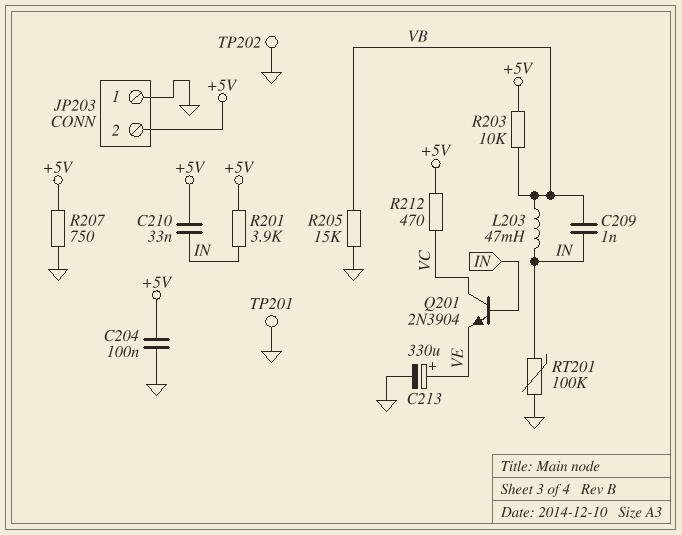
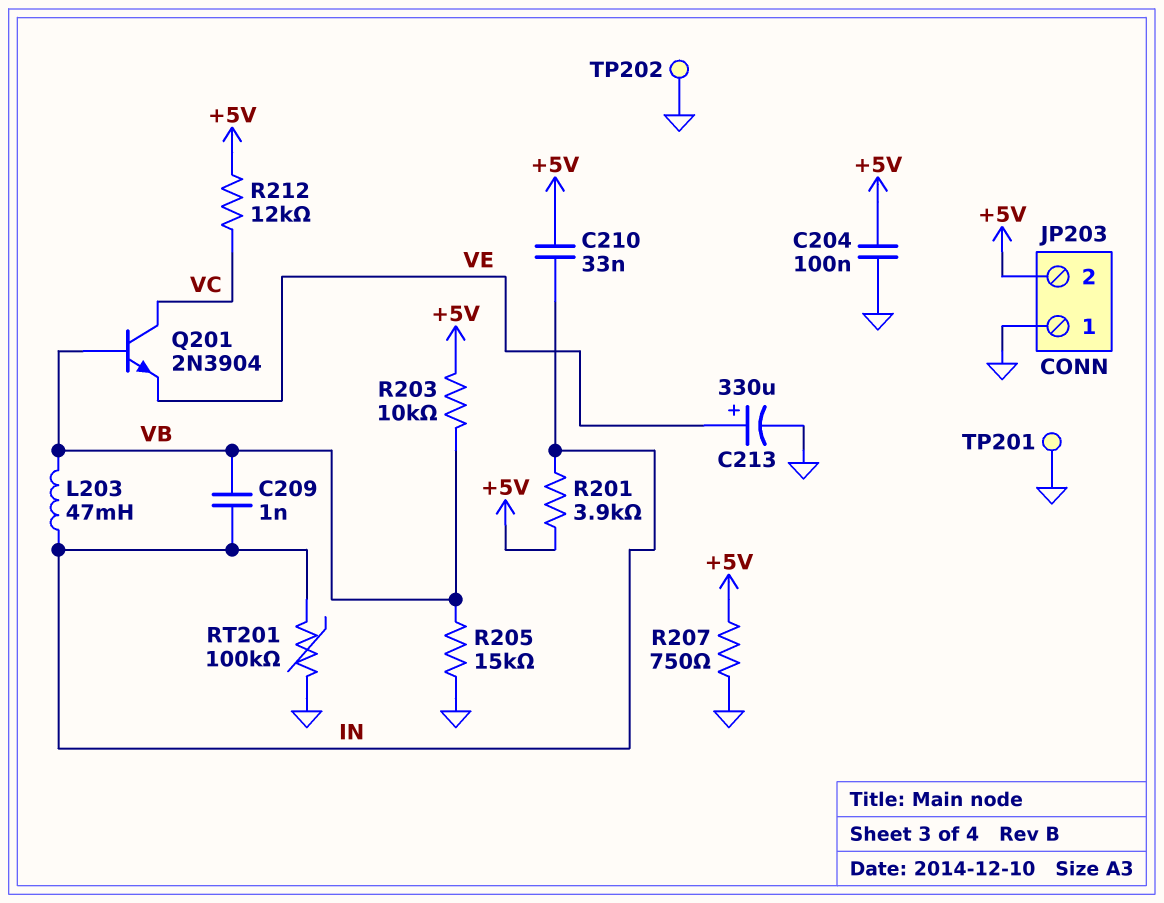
Q201: NPN 2N3904 (B IN, C VC, E VE) -> NPN 2N3904 (B VB, C VC, E VE)
R212: 470 (+5V, VC) -> 12k (+5V, VC)

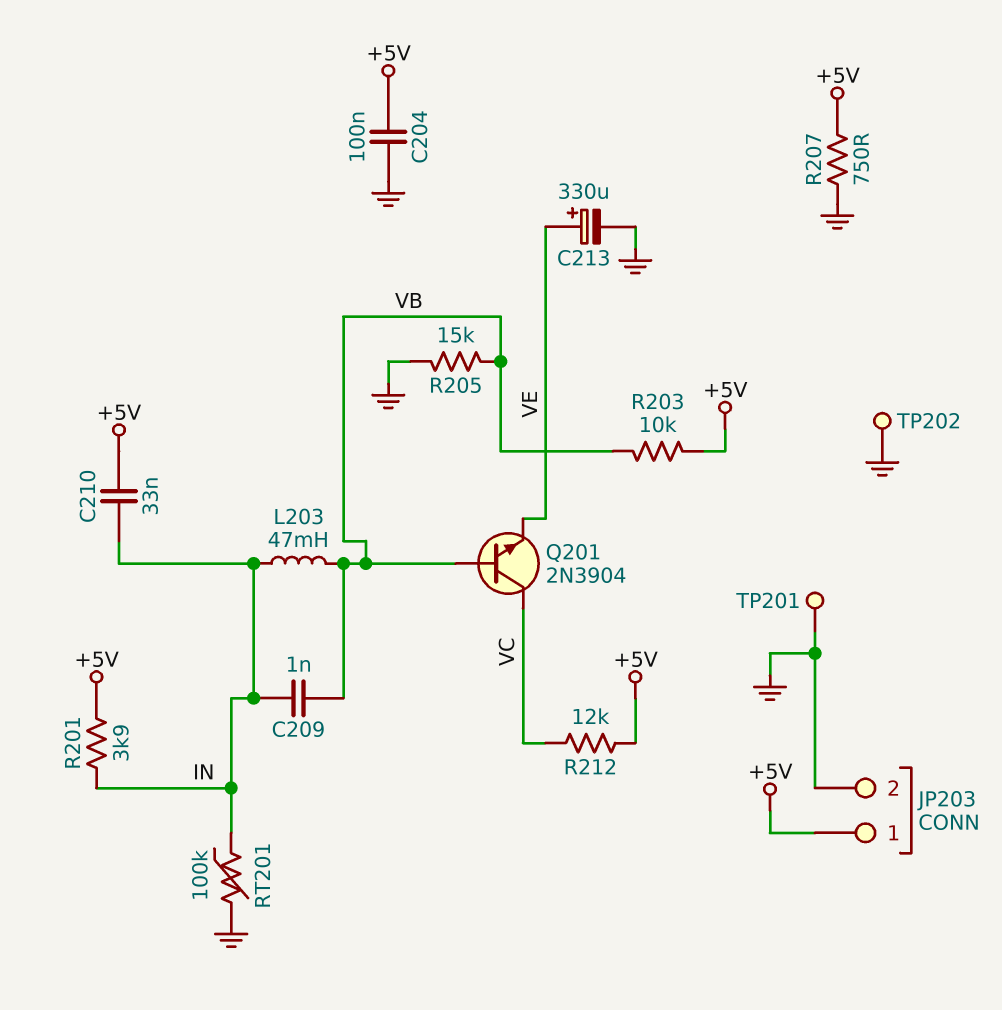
JP203 pin 1: GND -> +5V
JP203 pin 2: +5V -> GND

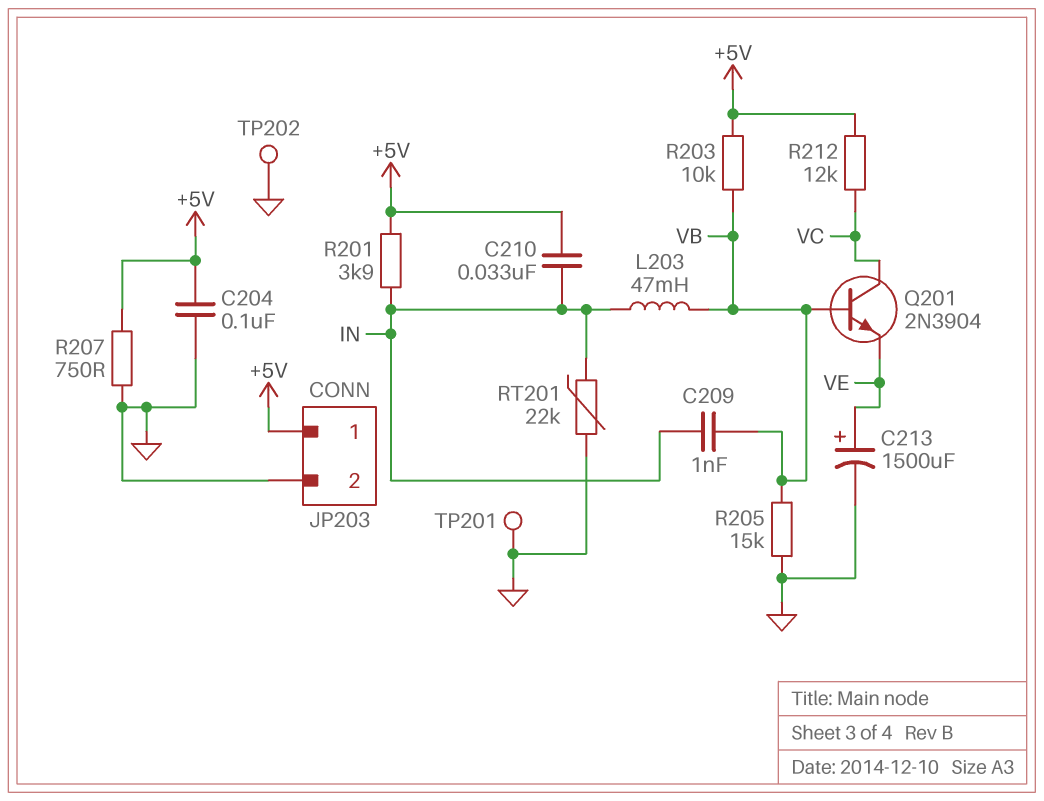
C213: 330uF (plus VE, minus GND) -> 1500uF (plus VE, minus GND)
RT201: 100k (GND, IN) -> 22k (GND, IN)

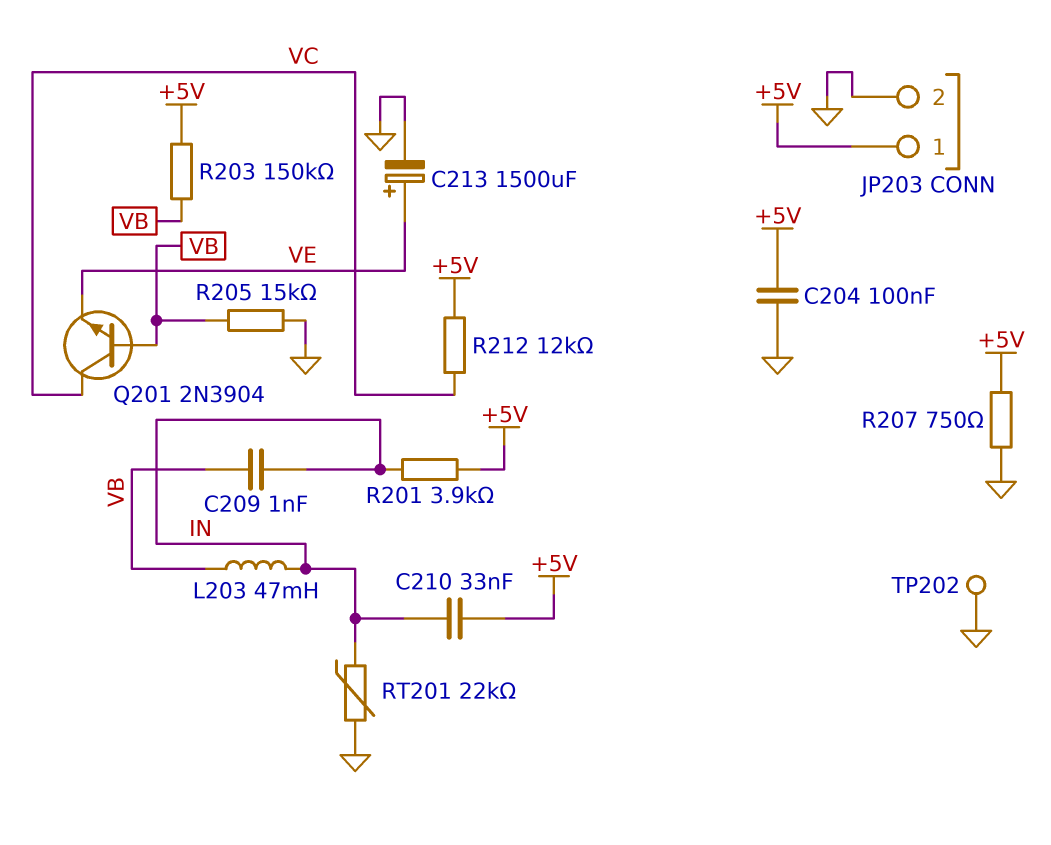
R203: 10k (+5V, VB) -> 150k (+5V, VB)
TP201: test point (GND) -> none

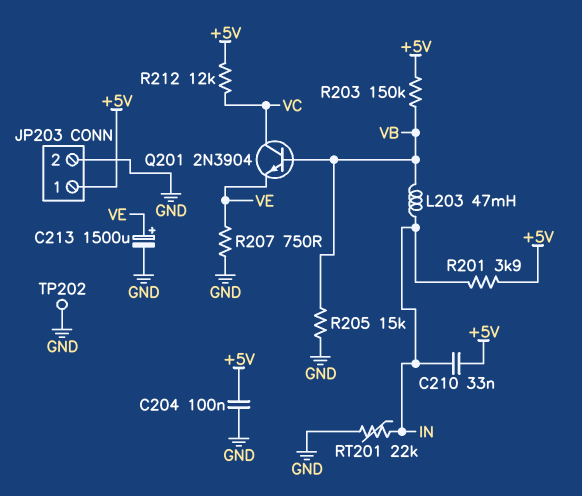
C209: 1nF (IN, VB) -> none
R207: 750 (+5V, GND) -> 750 (GND, VE)

